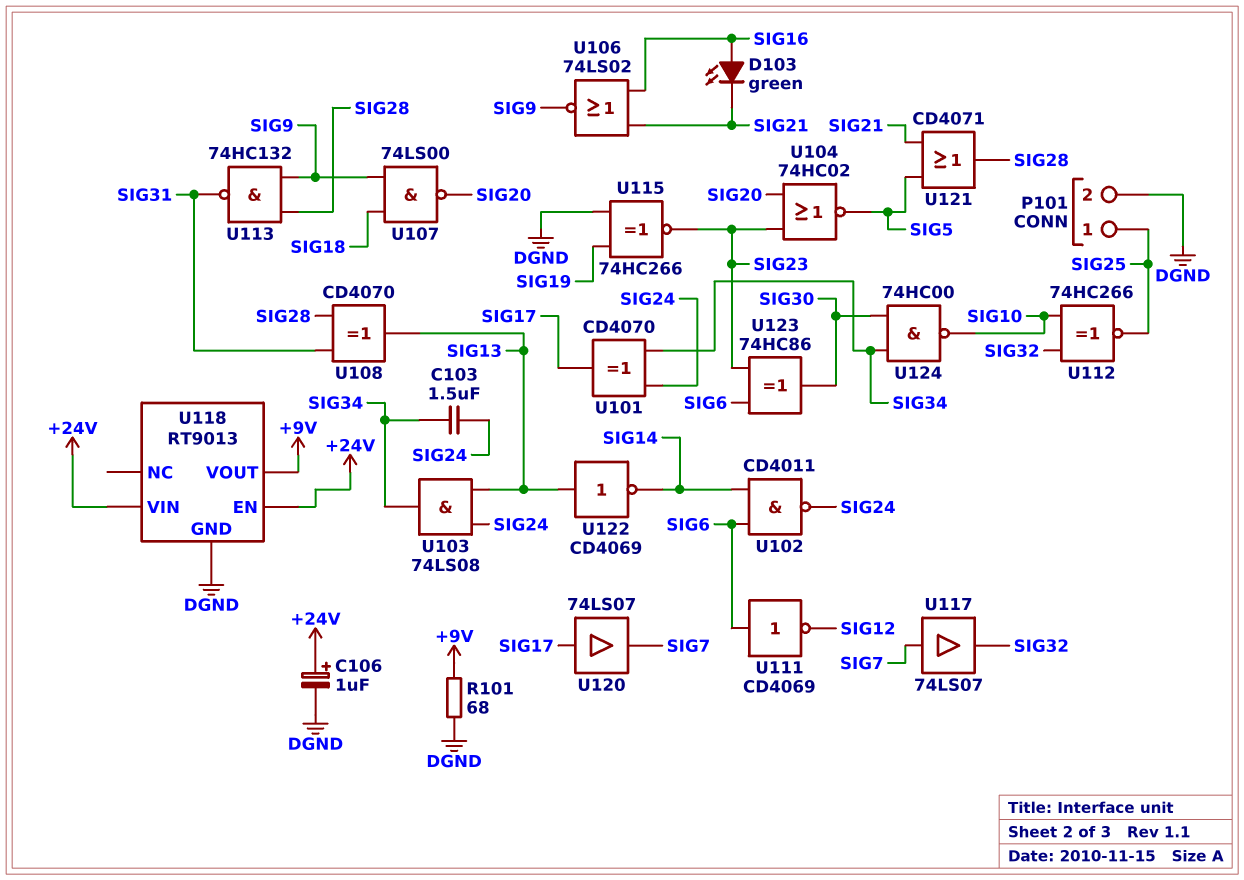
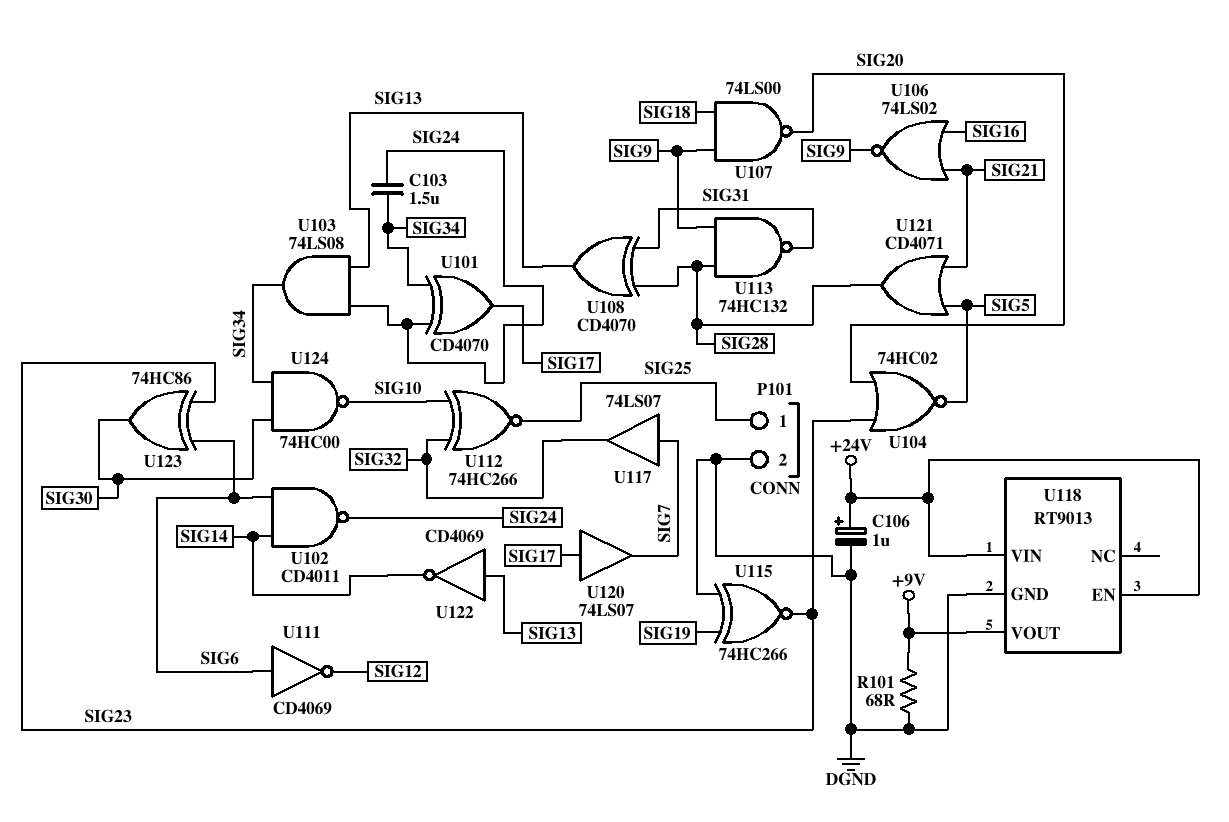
D103: LED green (A SIG16, K SIG21) -> none

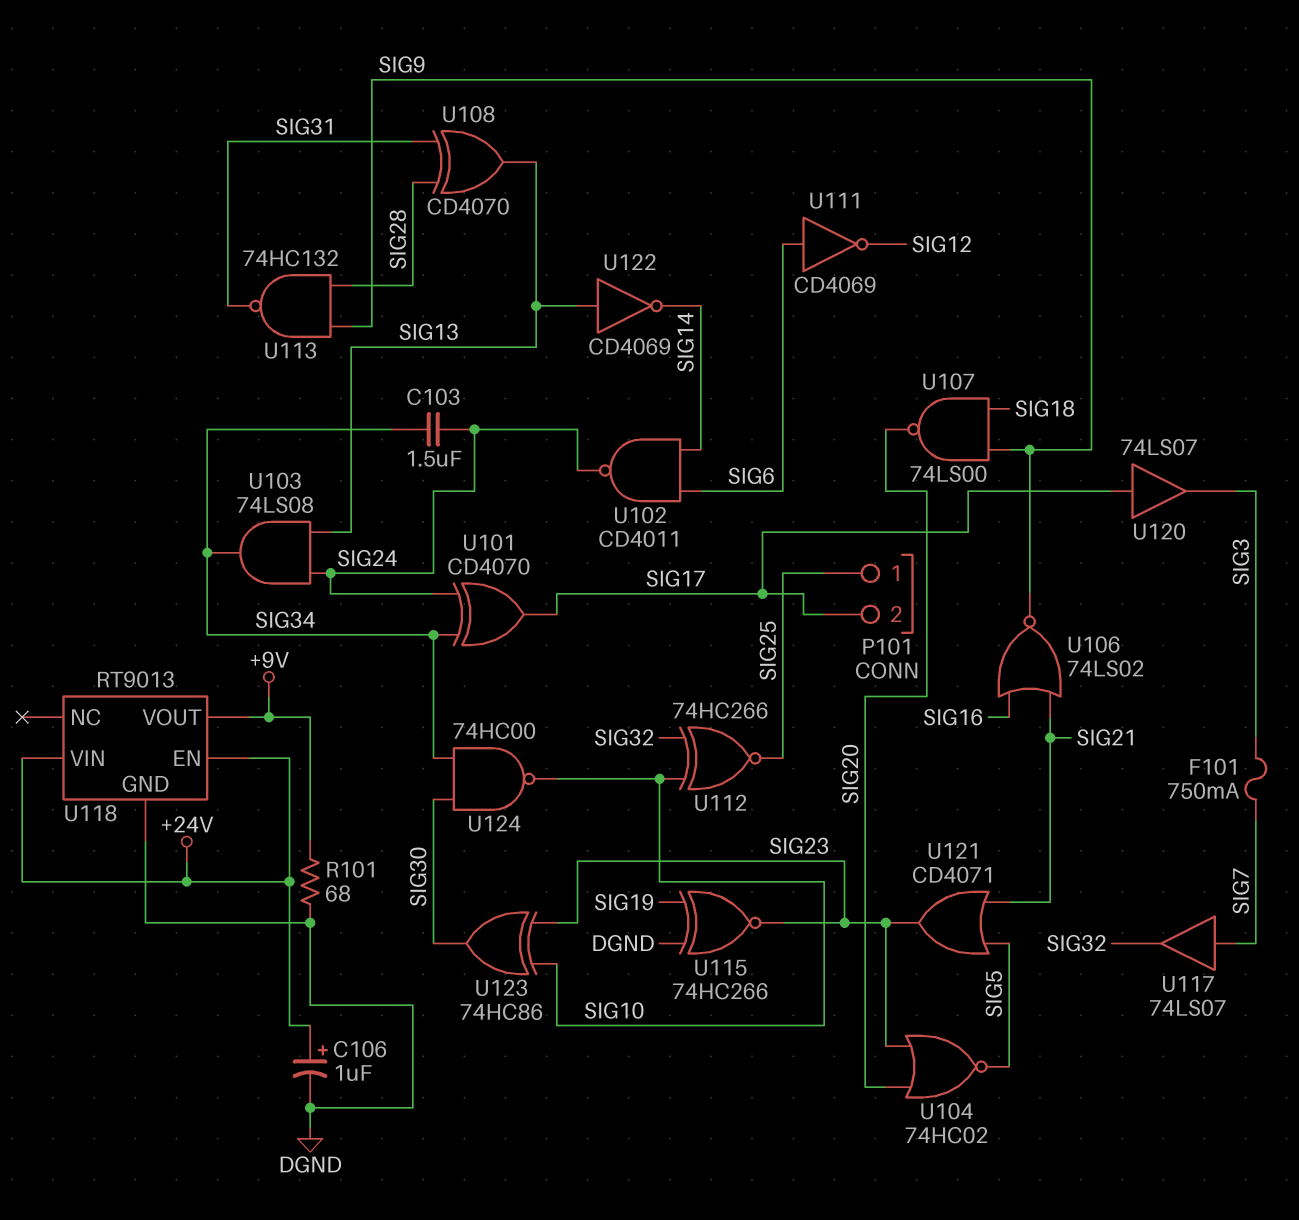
F101: none -> 750mA (SIG3, SIG7)
P101 pin 2: DGND -> SIG17
U120: buffer 74LS07 (in SIG17, out SIG7) -> buffer 74LS07 (in SIG17, out SIG3)
U121: OR CD4071 (in SIG5, in SIG21, out SIG28) -> OR CD4071 (in SIG5, in SIG21, out SIG23)
U123: XOR 74HC86 (in SIG6, in SIG23, out SIG30) -> XOR 74HC86 (in SIG10, in SIG23, out SIG30)

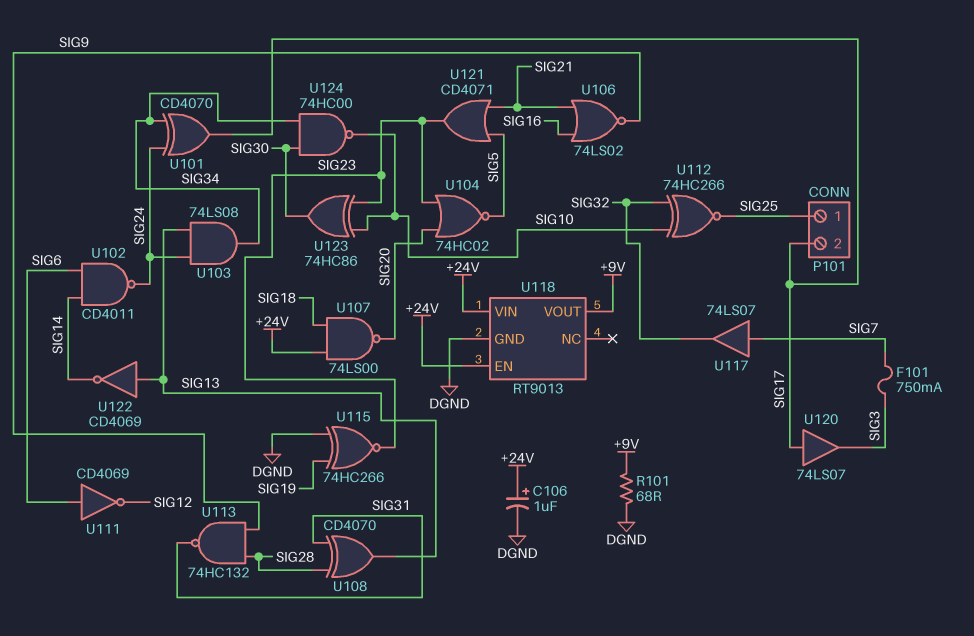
C103: 1.5uF (SIG24, SIG34) -> none
U107: NAND 74LS00 (in SIG9, in SIG18, out SIG20) -> NAND 74LS00 (in +24V, in SIG18, out SIG20)

